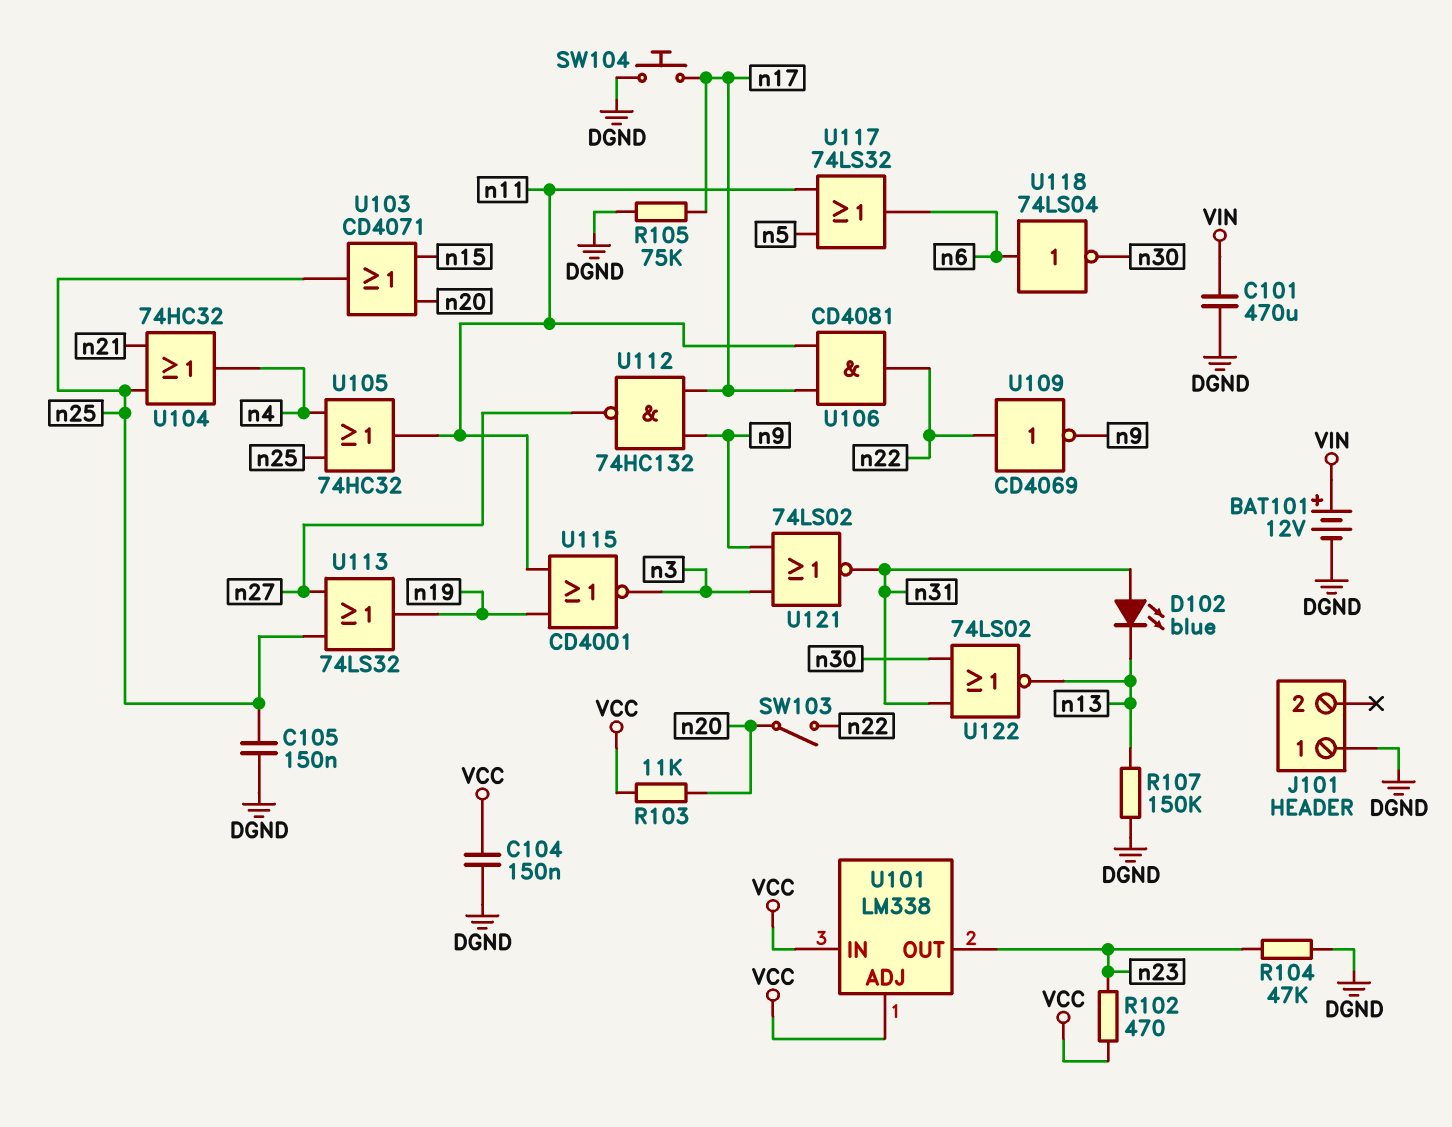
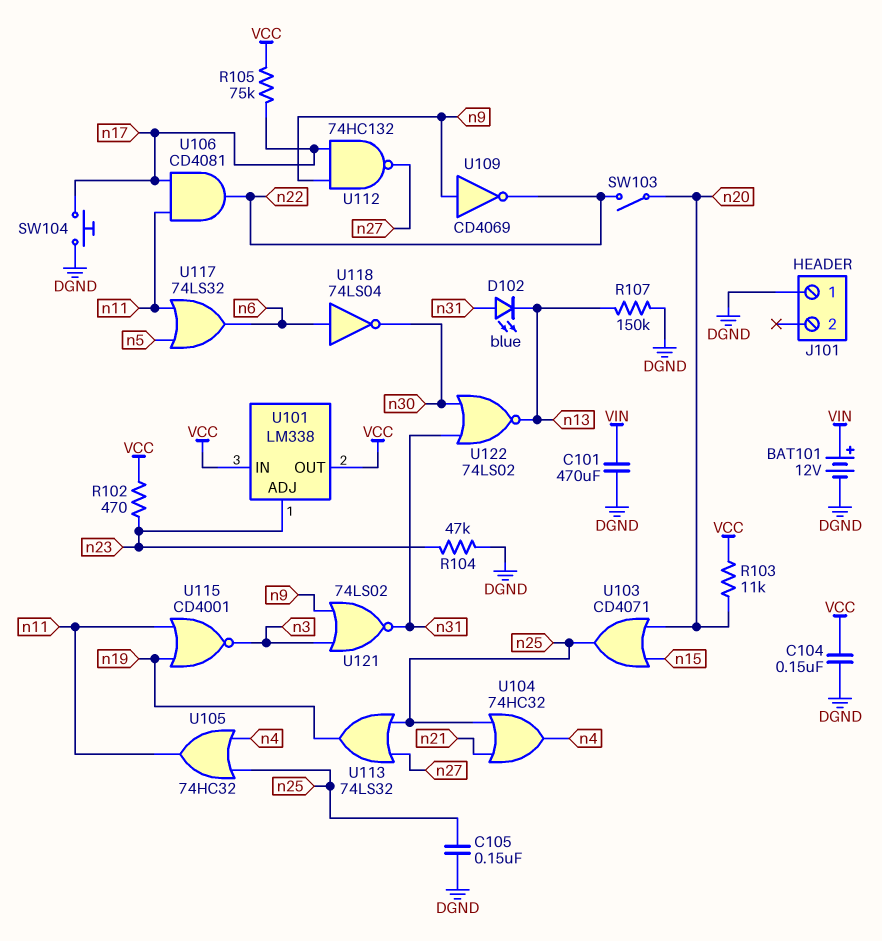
R105: 75k (DGND, n17) -> 75k (VCC, n17)
U101 pin ADJ: VCC -> n23
U101 pin OUT: n23 -> VCC
U109: NOT CD4069 (in n22, out n9) -> NOT CD4069 (in n9, out n22)

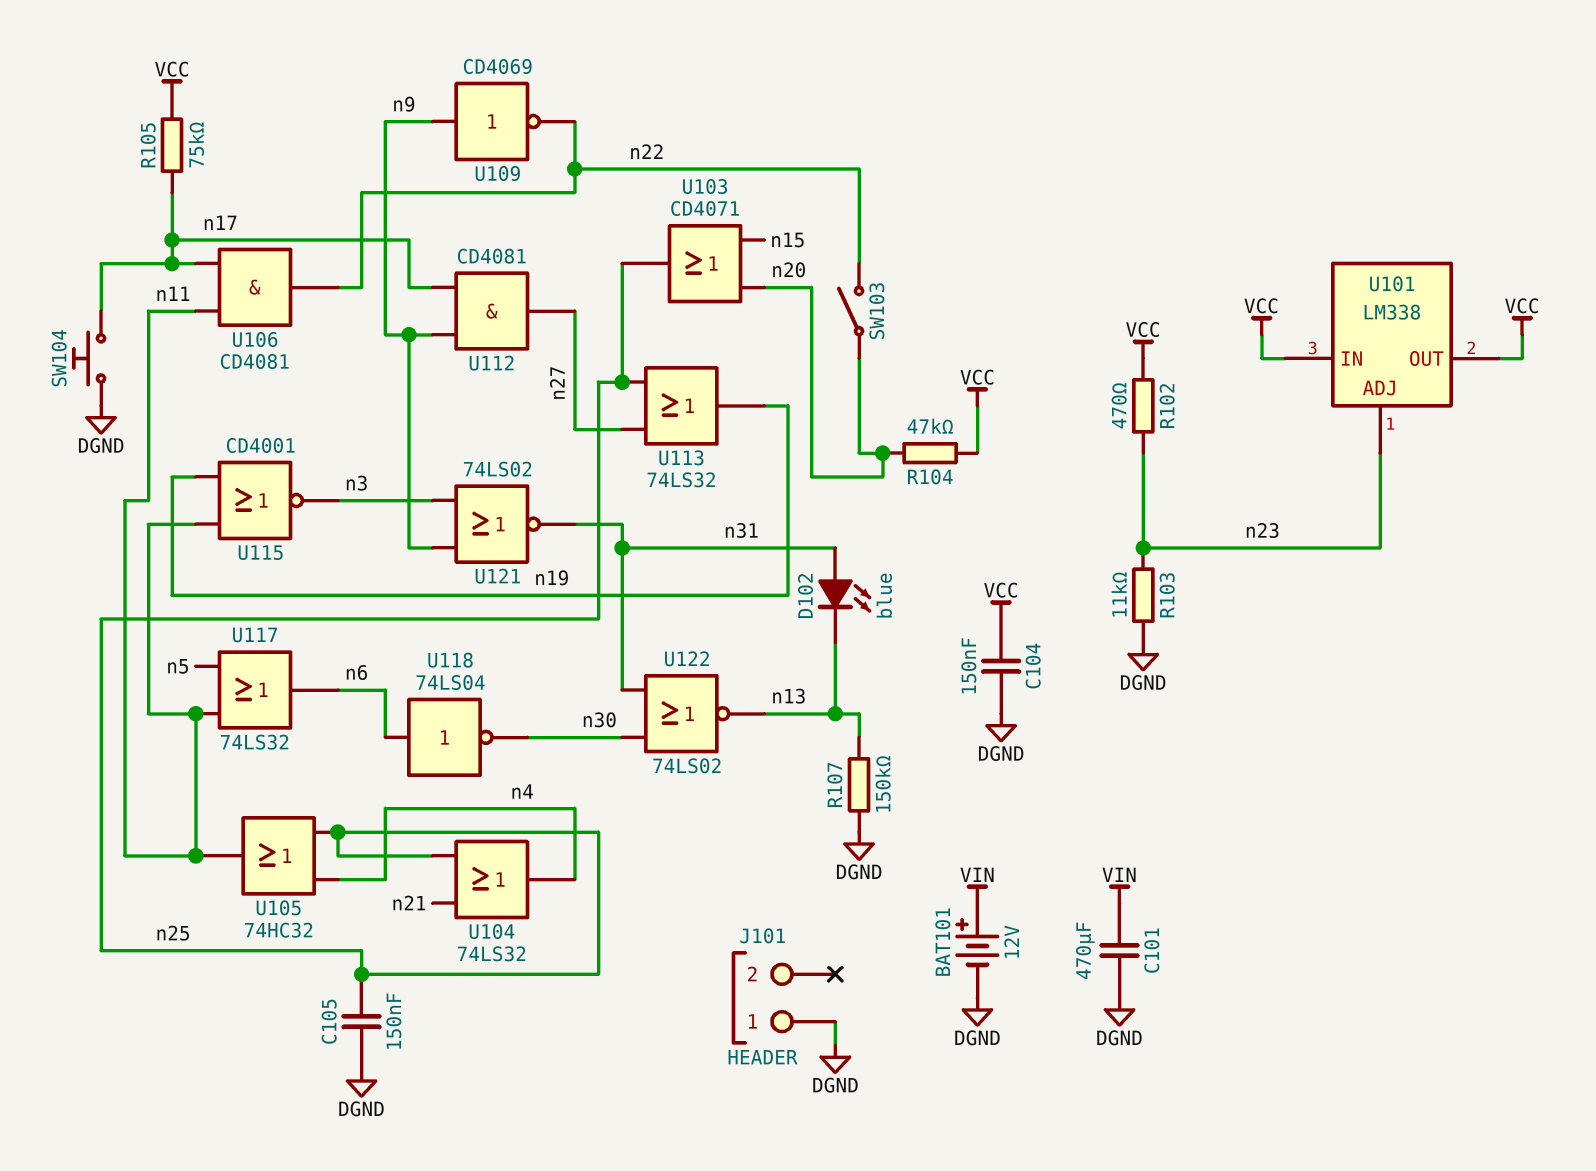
R103: 11k (VCC, n20) -> 11k (DGND, n23)
R104: 47k (DGND, n23) -> 47k (VCC, n20)
U104: OR 74HC32 (in n21, in n25, out n4) -> OR 74LS32 (in n21, in n25, out n4)
U112: NAND 74HC132 (in n9, in n17, out n27) -> AND CD4081 (in n9, in n17, out n27)

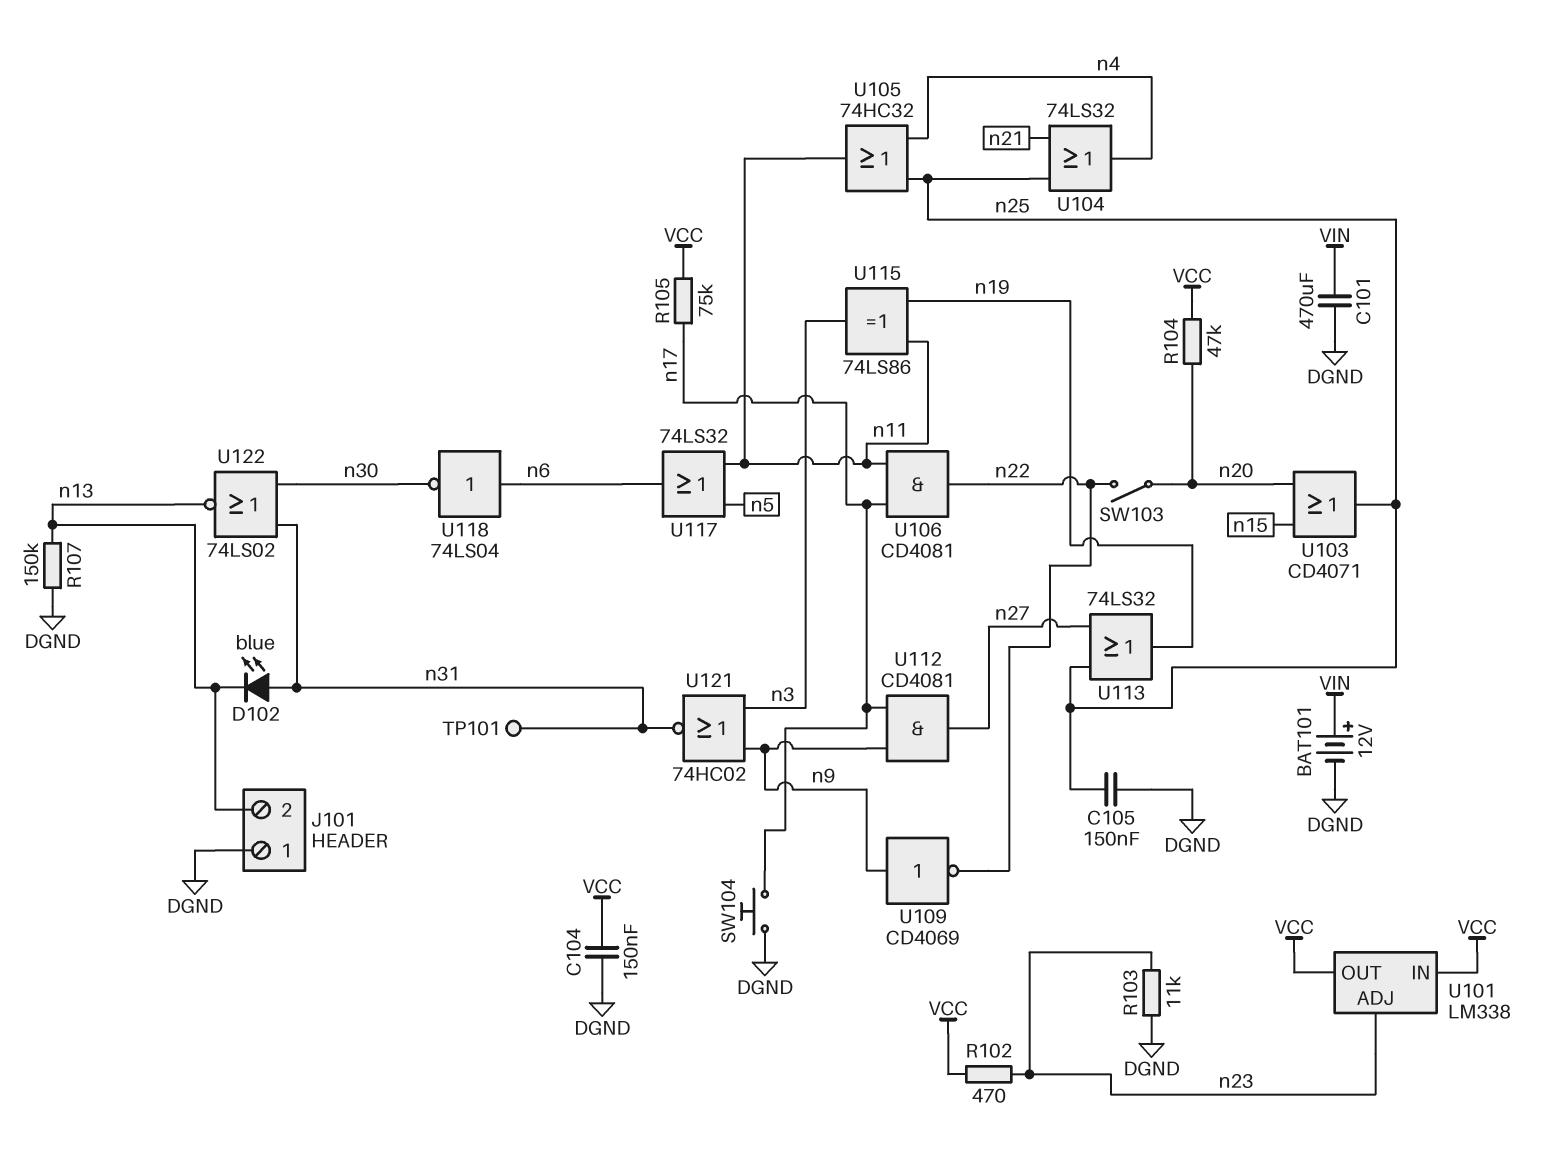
J101 pin 2: none -> n13
TP101: none -> test point (n31)
U115: NOR CD4001 (in n11, in n19, out n3) -> XOR 74LS86 (in n11, in n19, out n3)
U121: NOR 74LS02 (in n3, in n9, out n31) -> NOR 74HC02 (in n3, in n9, out n31)

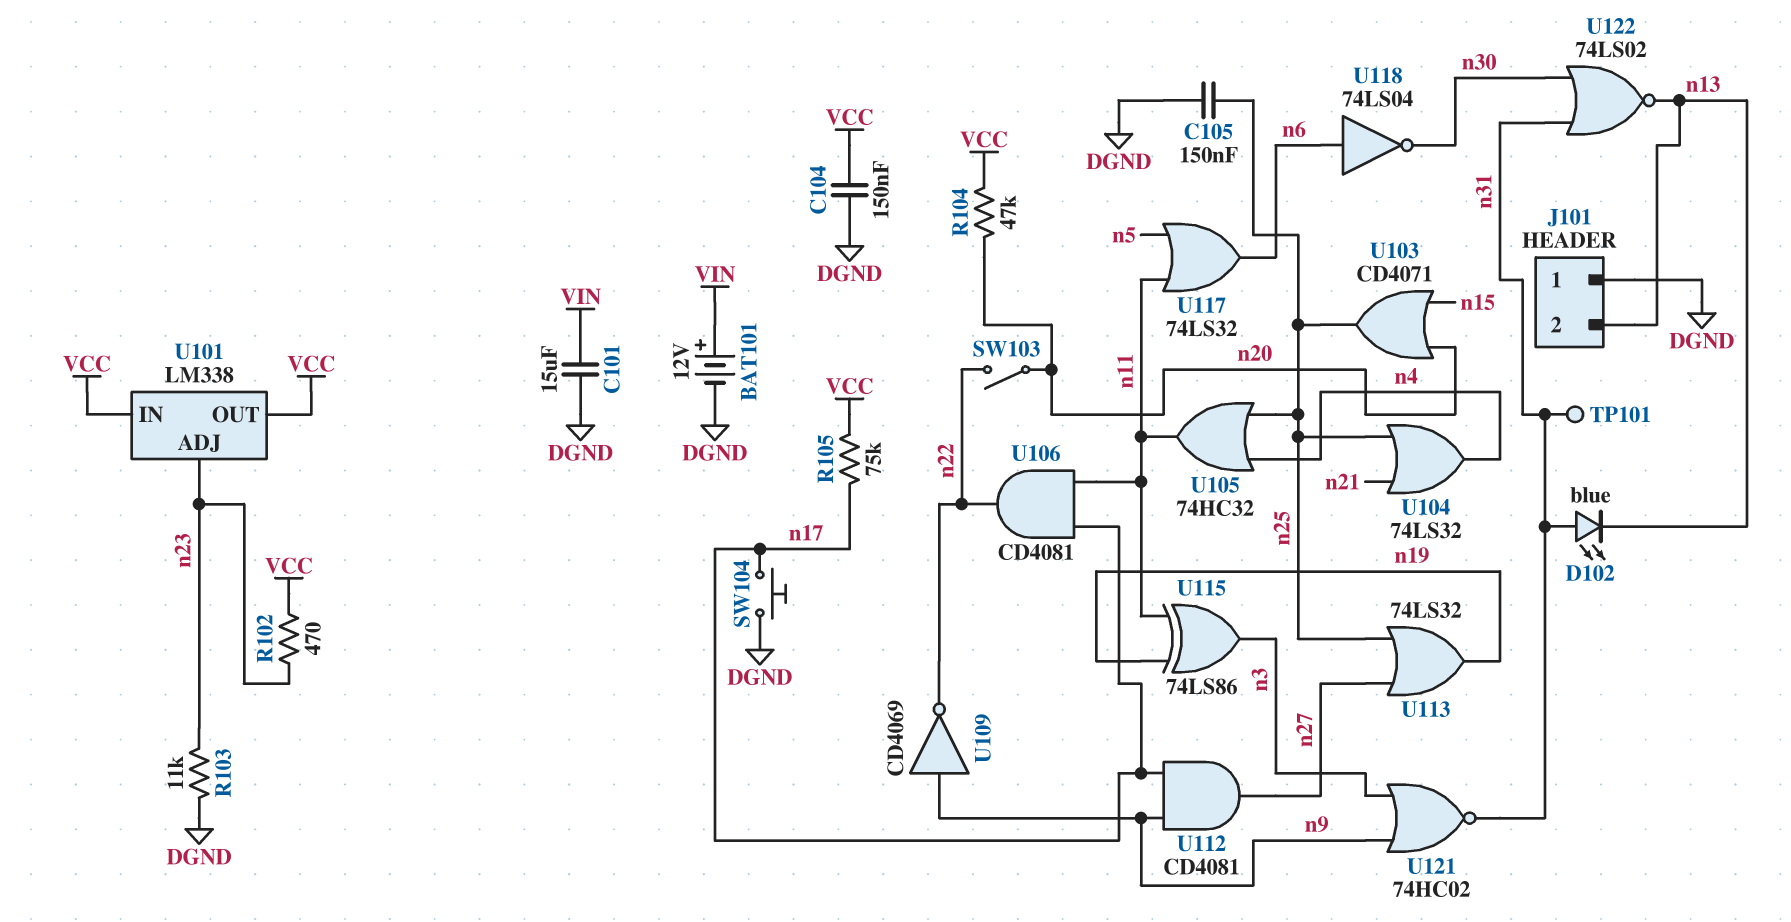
C101: 470uF (DGND, VIN) -> 15uF (DGND, VIN)
R107: 150k (DGND, n13) -> none

